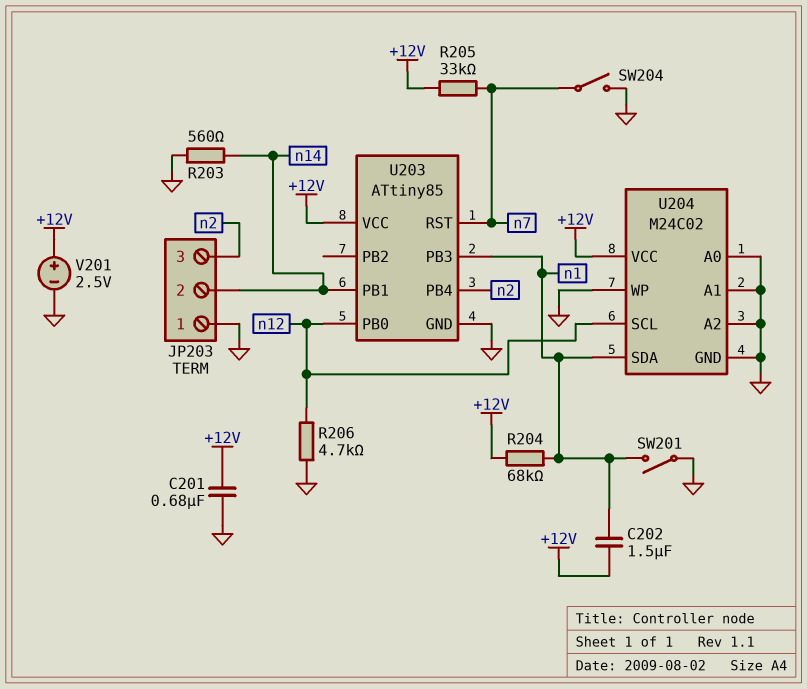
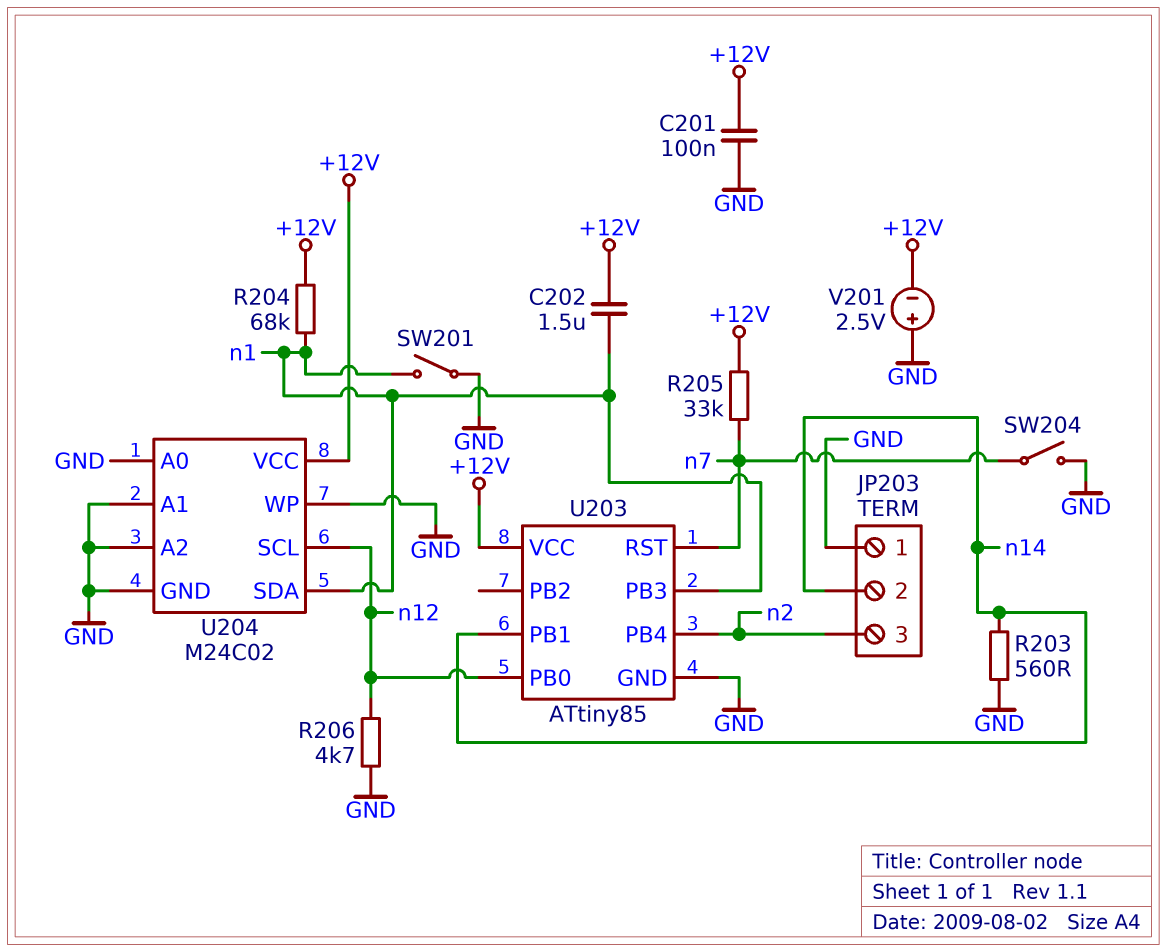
C201: 680nF (+12V, GND) -> 100nF (+12V, GND)
V201: 2.5V (plus +12V, minus GND) -> 2.5V (plus GND, minus +12V)

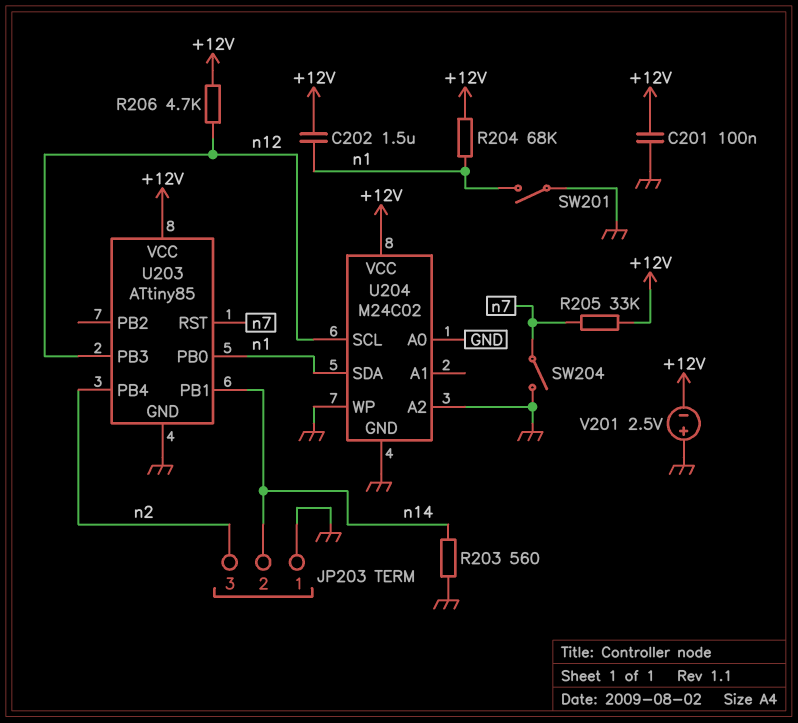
R206: 4.7k (GND, n12) -> 4.7k (+12V, n12)
U203 pin PB0: n12 -> n1
U203 pin PB3: n1 -> n12
U204 pin A1: GND -> none

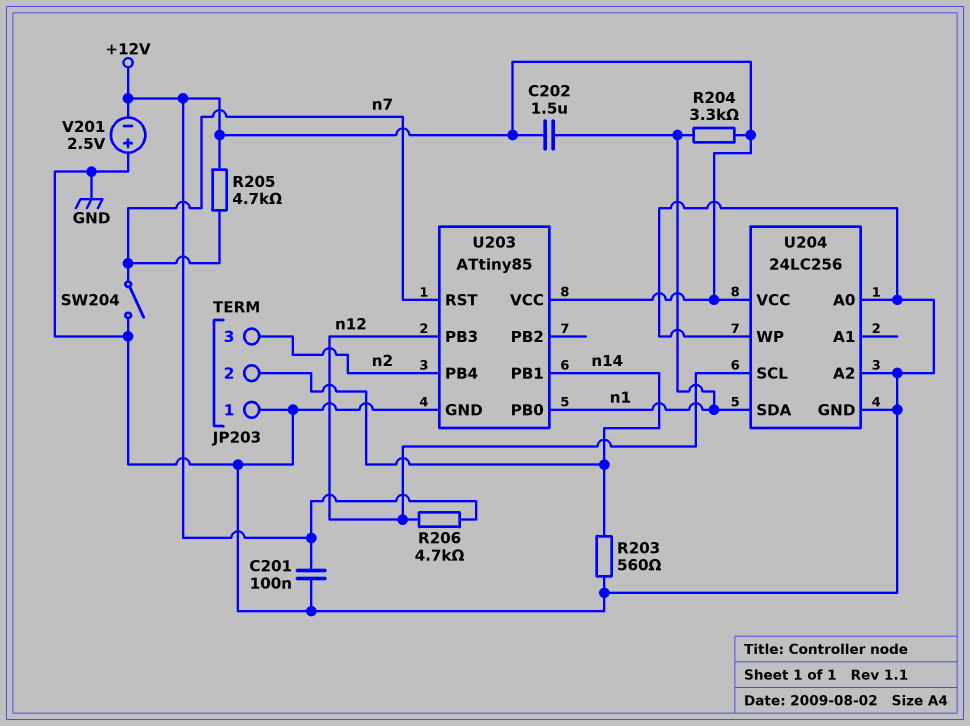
R204: 68k (+12V, n1) -> 3.3k (+12V, n1)
R205: 33k (+12V, n7) -> 4.7k (+12V, n7)
SW201: switch (GND, n1) -> none
U204: M24C02 -> 24LC256

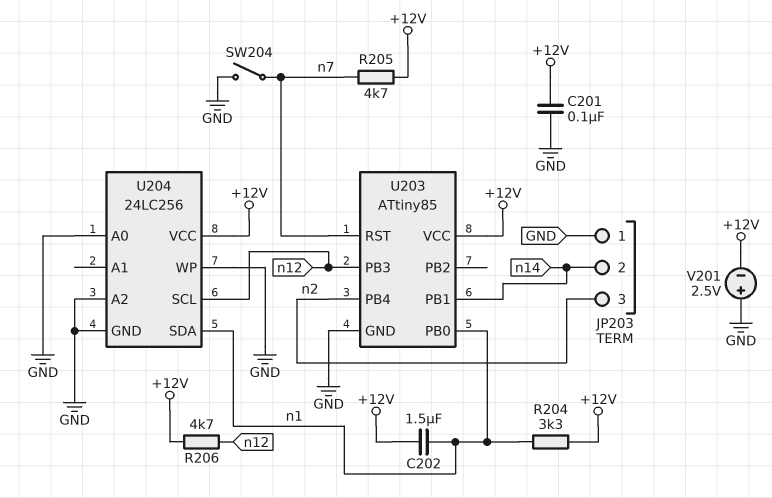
R203: 560 (GND, n14) -> none

